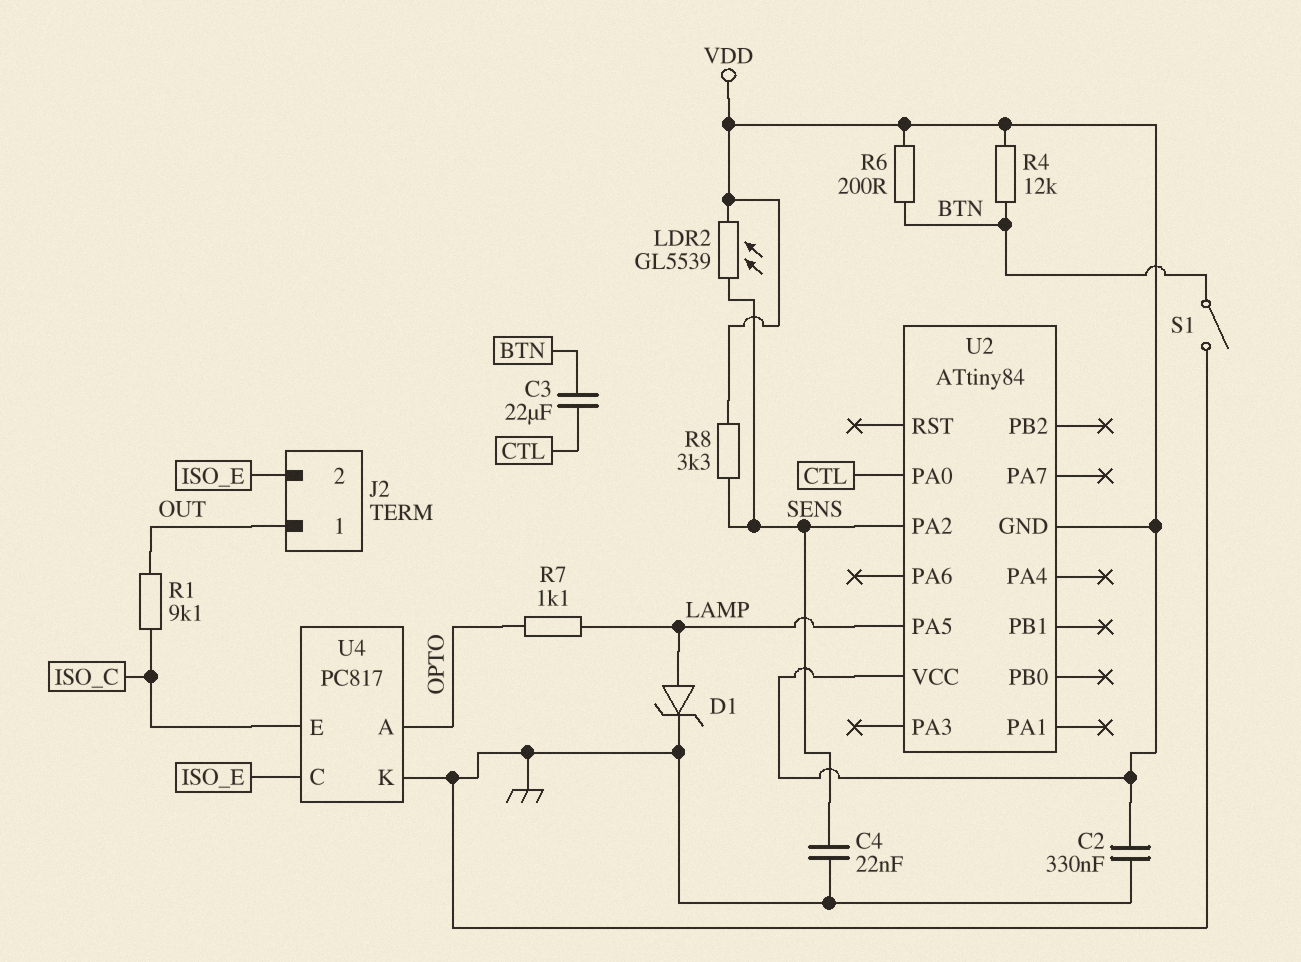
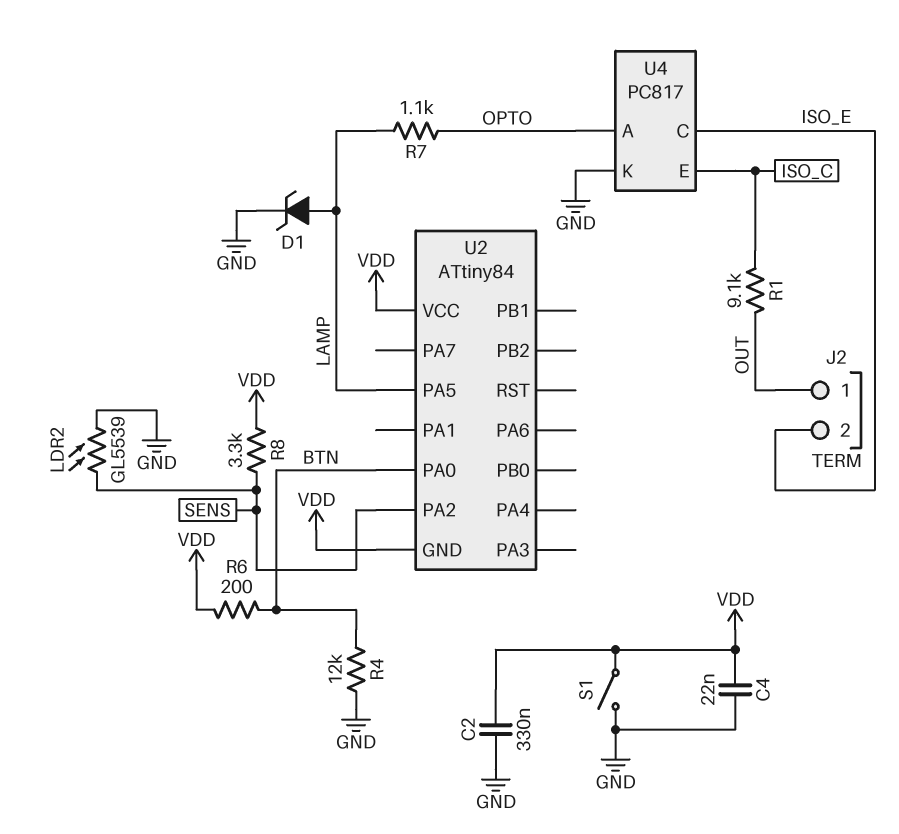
C3: 22uF (BTN, CTL) -> none
C4: 22nF (GND, SENS) -> 22nF (GND, VDD)
LDR2: GL5539 (SENS, VDD) -> GL5539 (GND, SENS)
R4: 12k (BTN, VDD) -> 12k (BTN, GND)
S1: switch (BTN, GND) -> switch (GND, VDD)
U2 pin PA0: CTL -> BTN

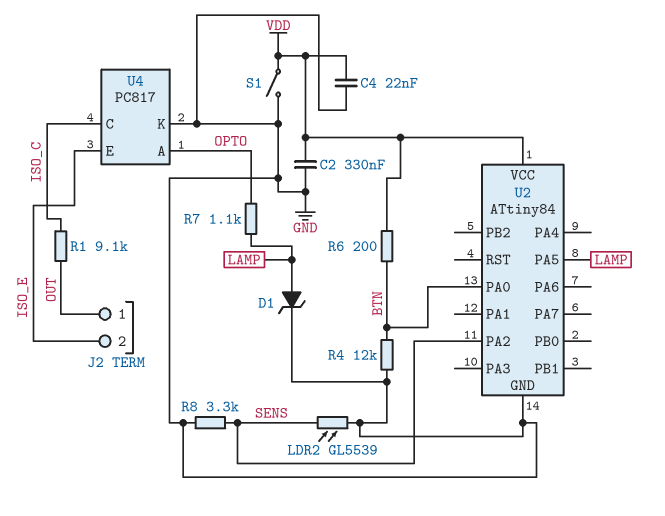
R8: 3.3k (SENS, VDD) -> 3.3k (GND, SENS)
U2 pin GND: VDD -> GND
U4 pin C: ISO_E -> ISO_C
U4 pin E: ISO_C -> ISO_E

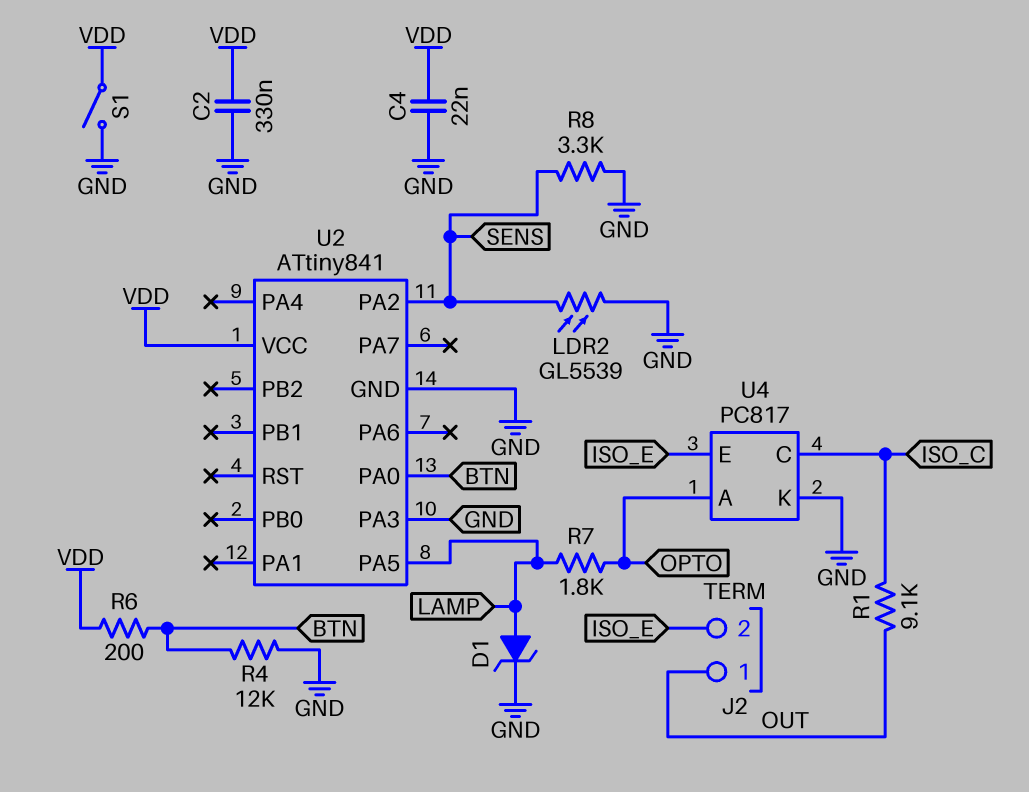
R7: 1.1k (LAMP, OPTO) -> 1.8k (LAMP, OPTO)
U2: ATtiny84 -> ATtiny841
U2 pin PA3: none -> GND

